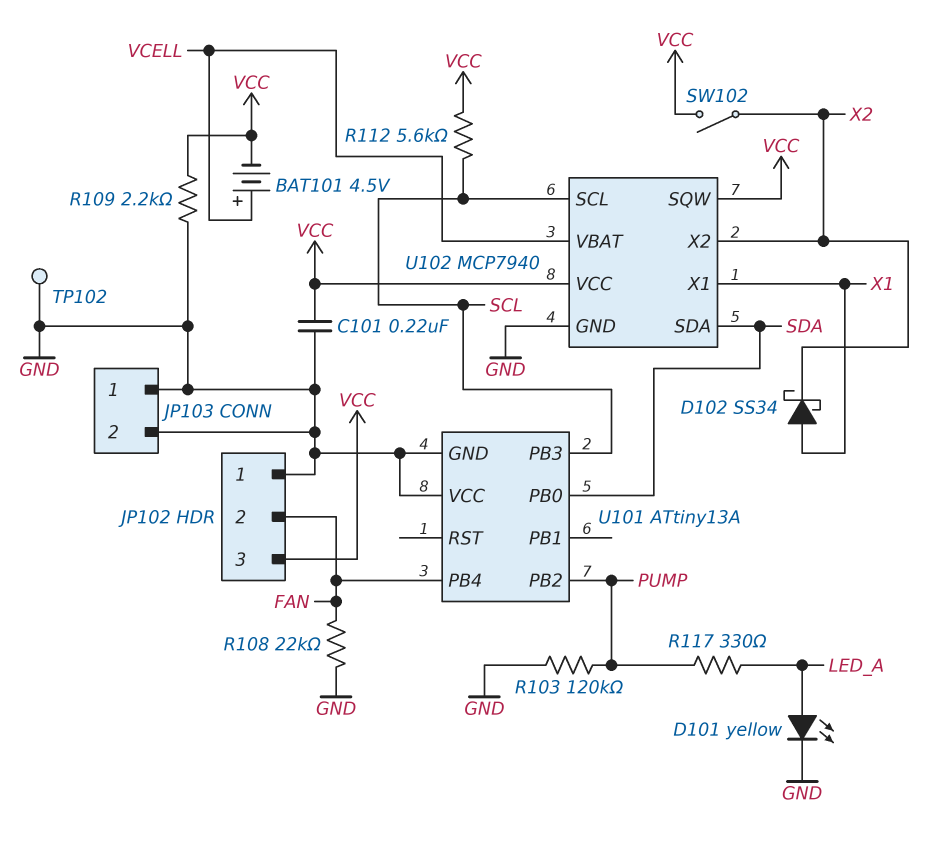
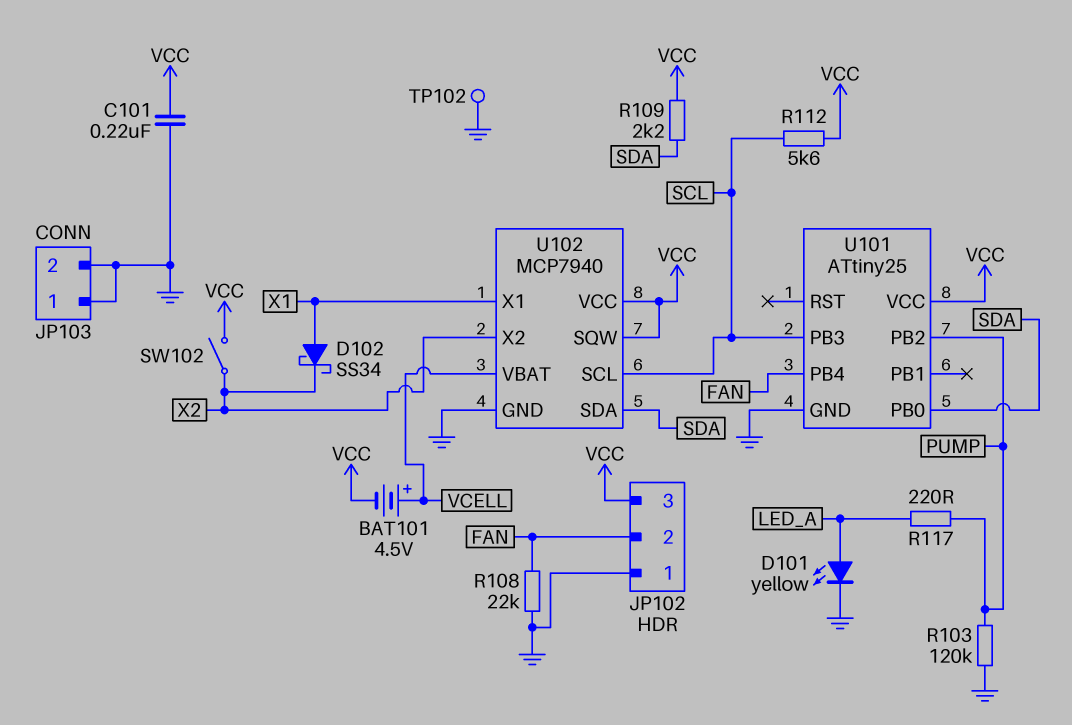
R109: 2.2k (GND, VCC) -> 2.2k (SDA, VCC)
R117: 330 (LED_A, PUMP) -> 220 (LED_A, PUMP)
U101: ATtiny13A -> ATtiny25
U101 pin VCC: GND -> VCC

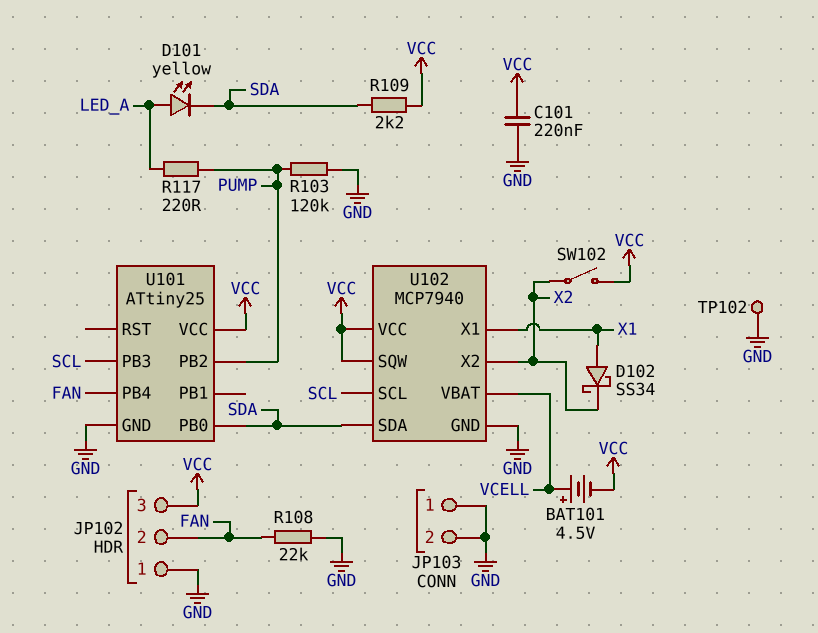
D101: LED yellow (A LED_A, K GND) -> LED yellow (A LED_A, K SDA)
R112: 5.6k (SCL, VCC) -> none

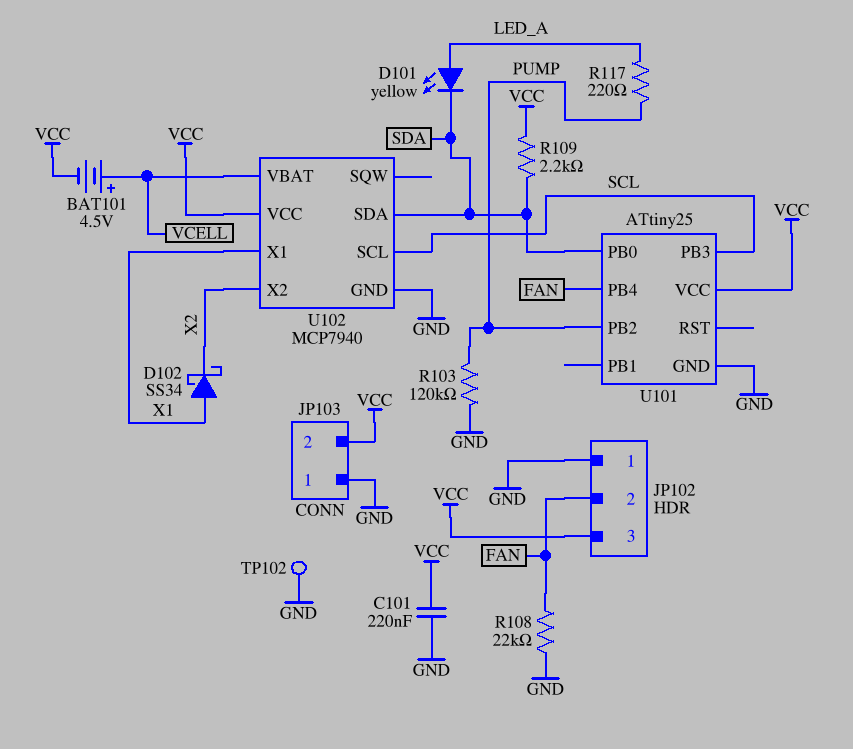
JP103 pin 2: GND -> VCC
SW102: switch (VCC, X2) -> none
U102 pin SQW: VCC -> none

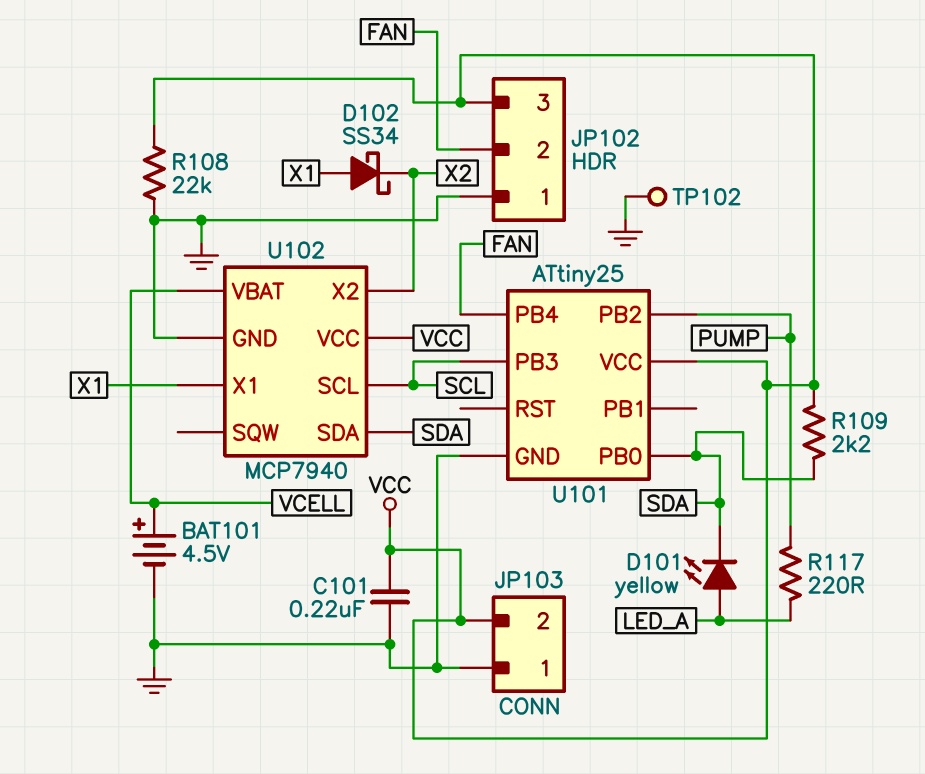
BAT101: 4.5V (plus VCELL, minus VCC) -> 4.5V (plus VCELL, minus GND)
R103: 120k (GND, PUMP) -> none
R108: 22k (FAN, GND) -> 22k (GND, VCC)

